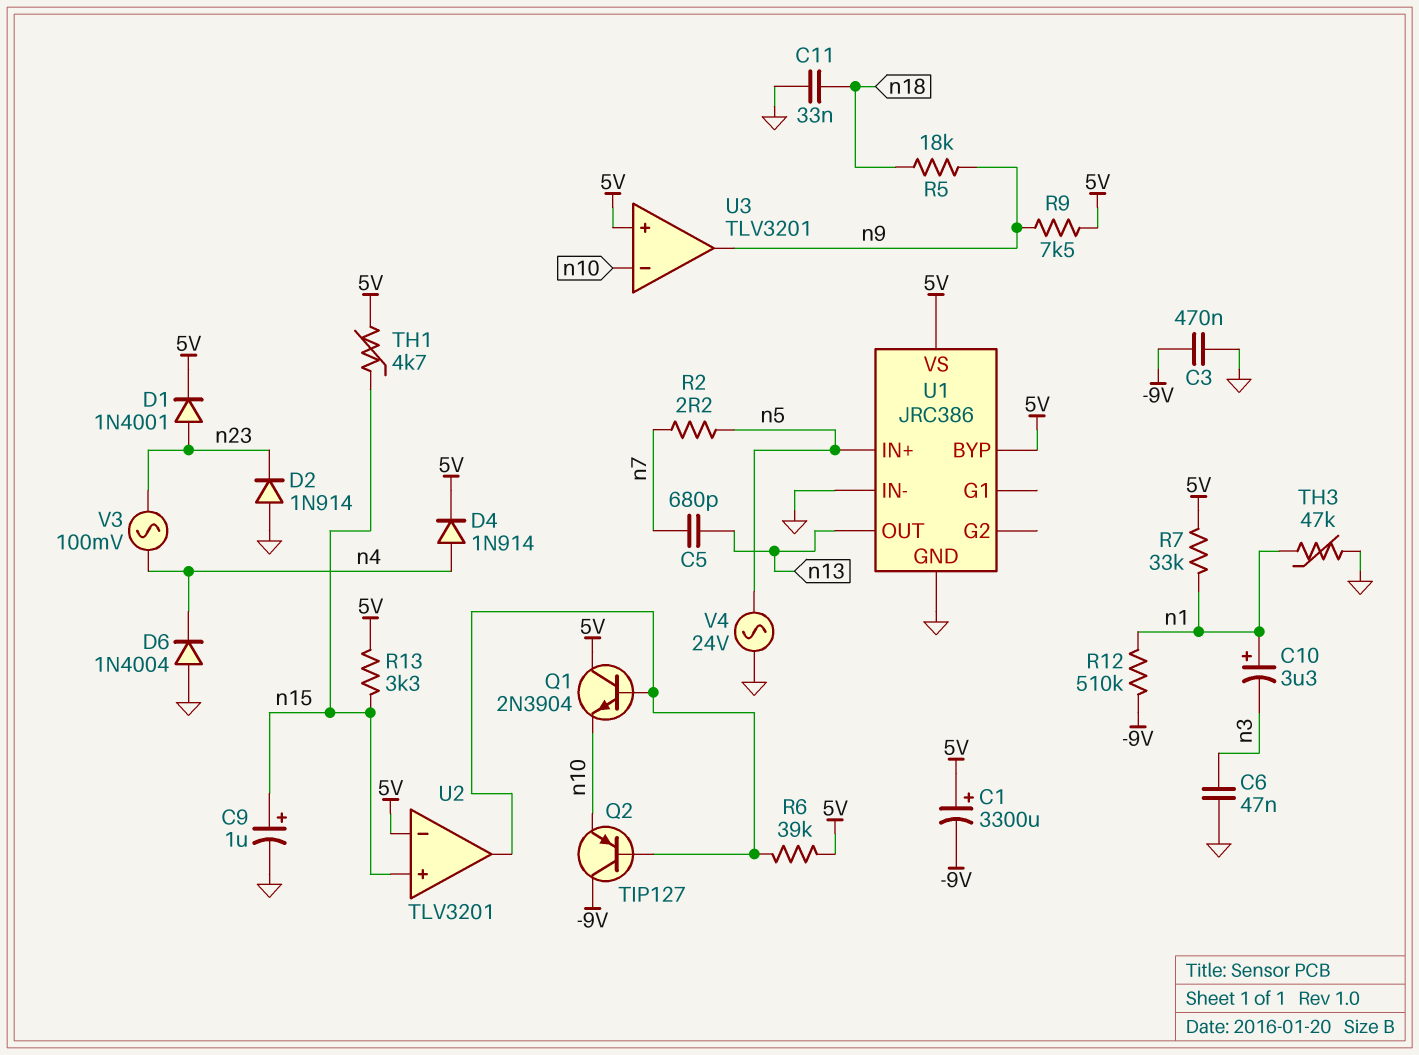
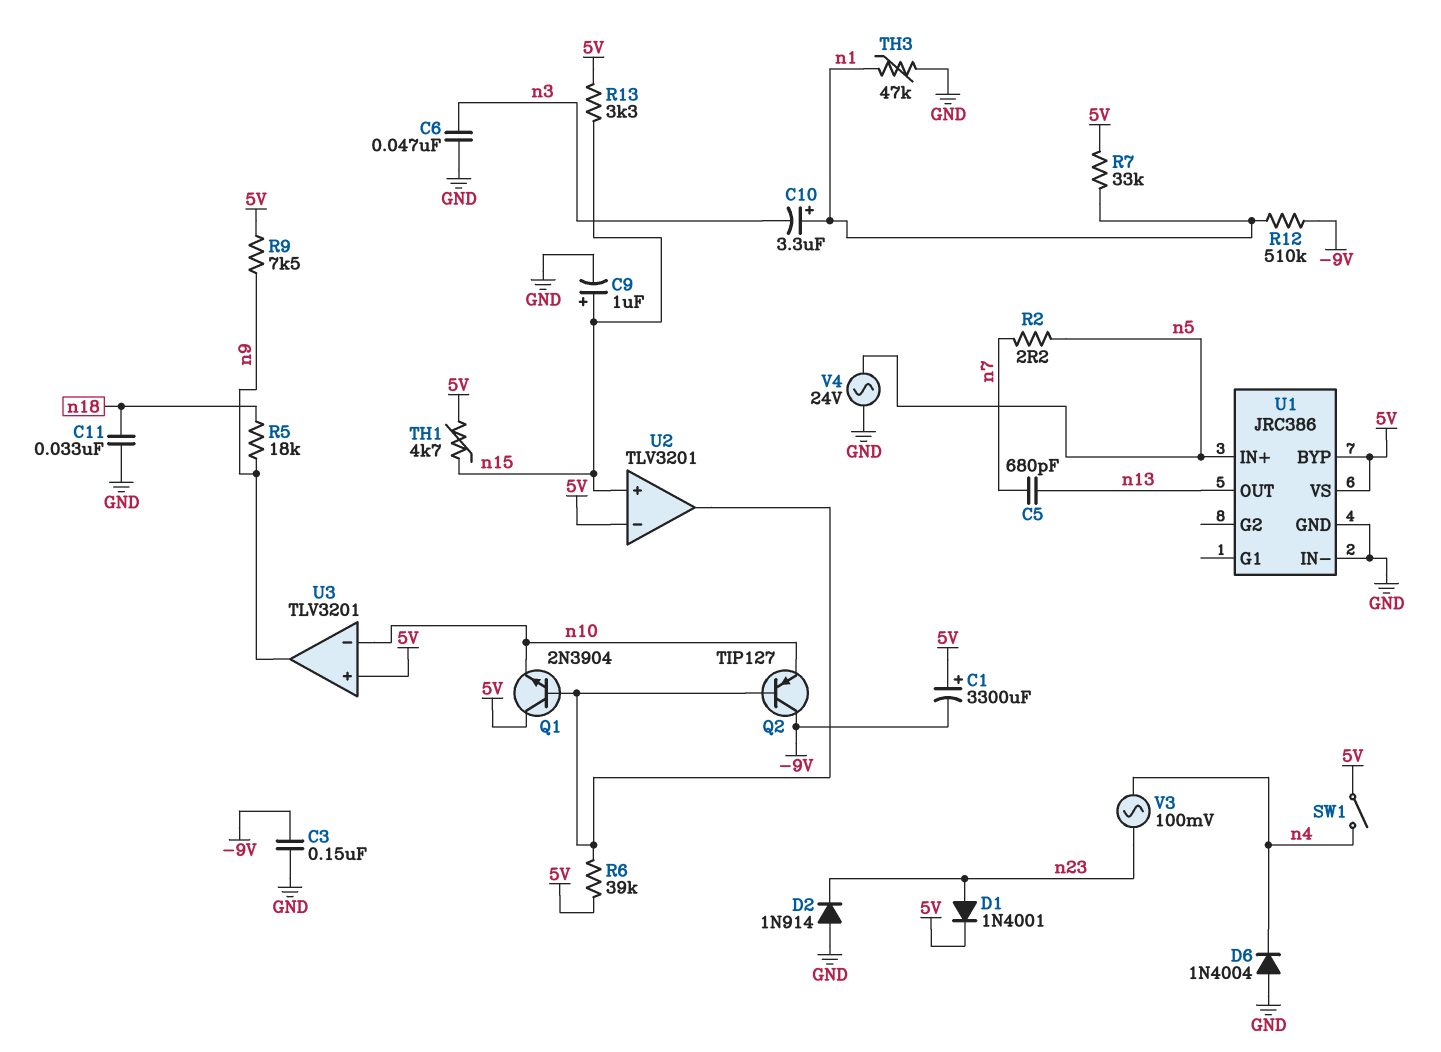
C3: 470nF (-9V, GND) -> 150nF (-9V, GND)
D4: diode 1N914 (A n4, K 5V) -> none
SW1: none -> switch (5V, n4)

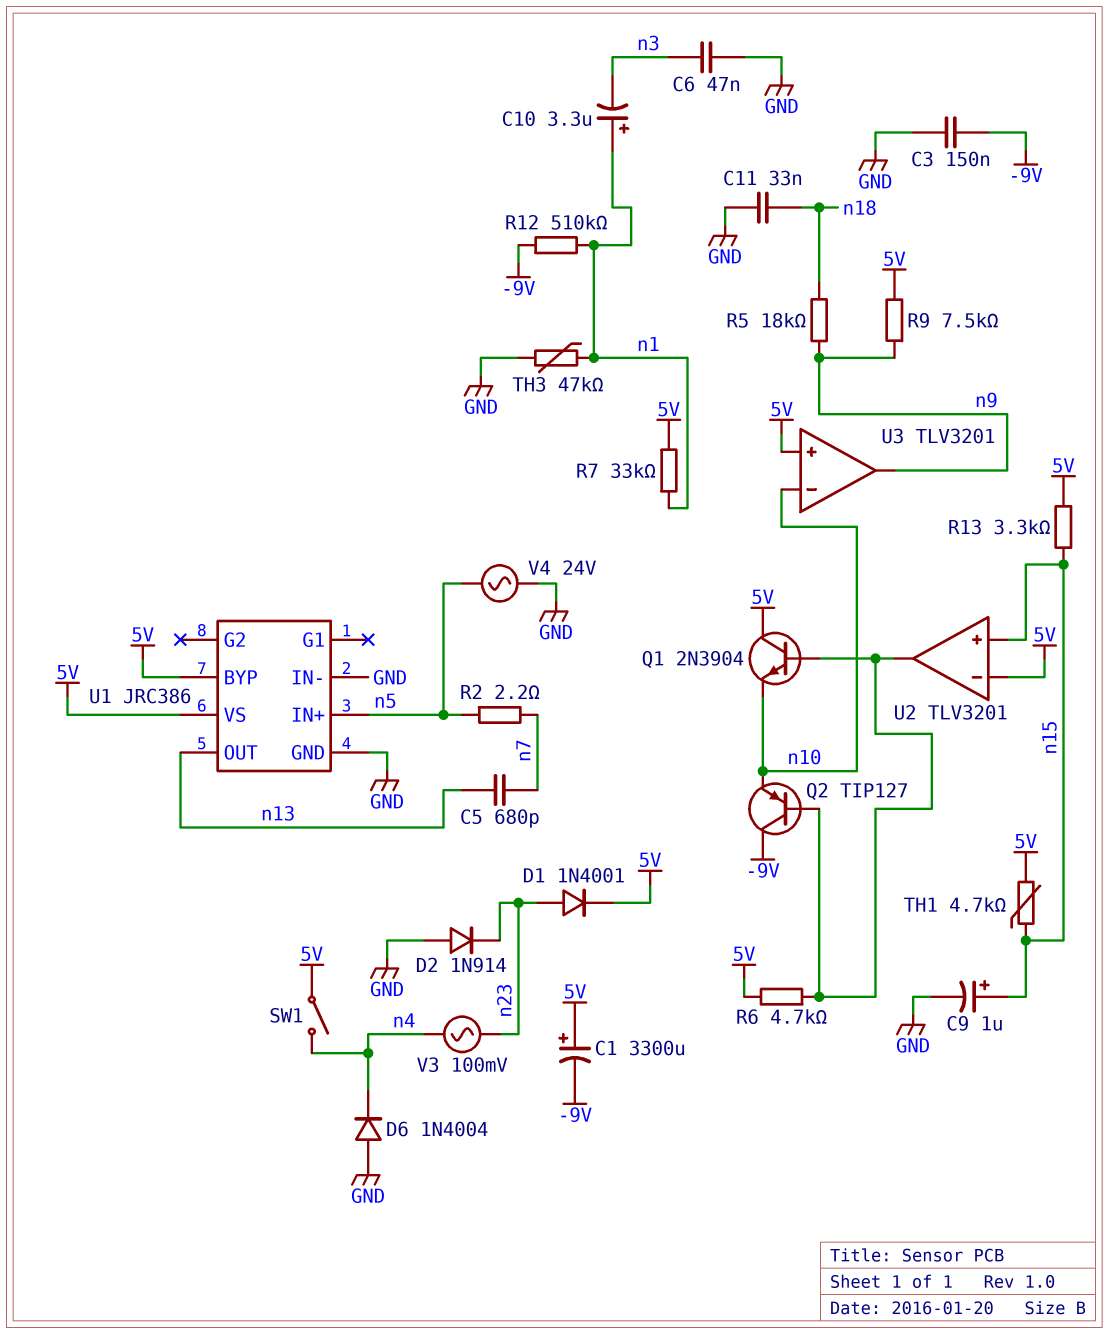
R6: 39k (5V, U2/out) -> 4.7k (5V, U2/out)

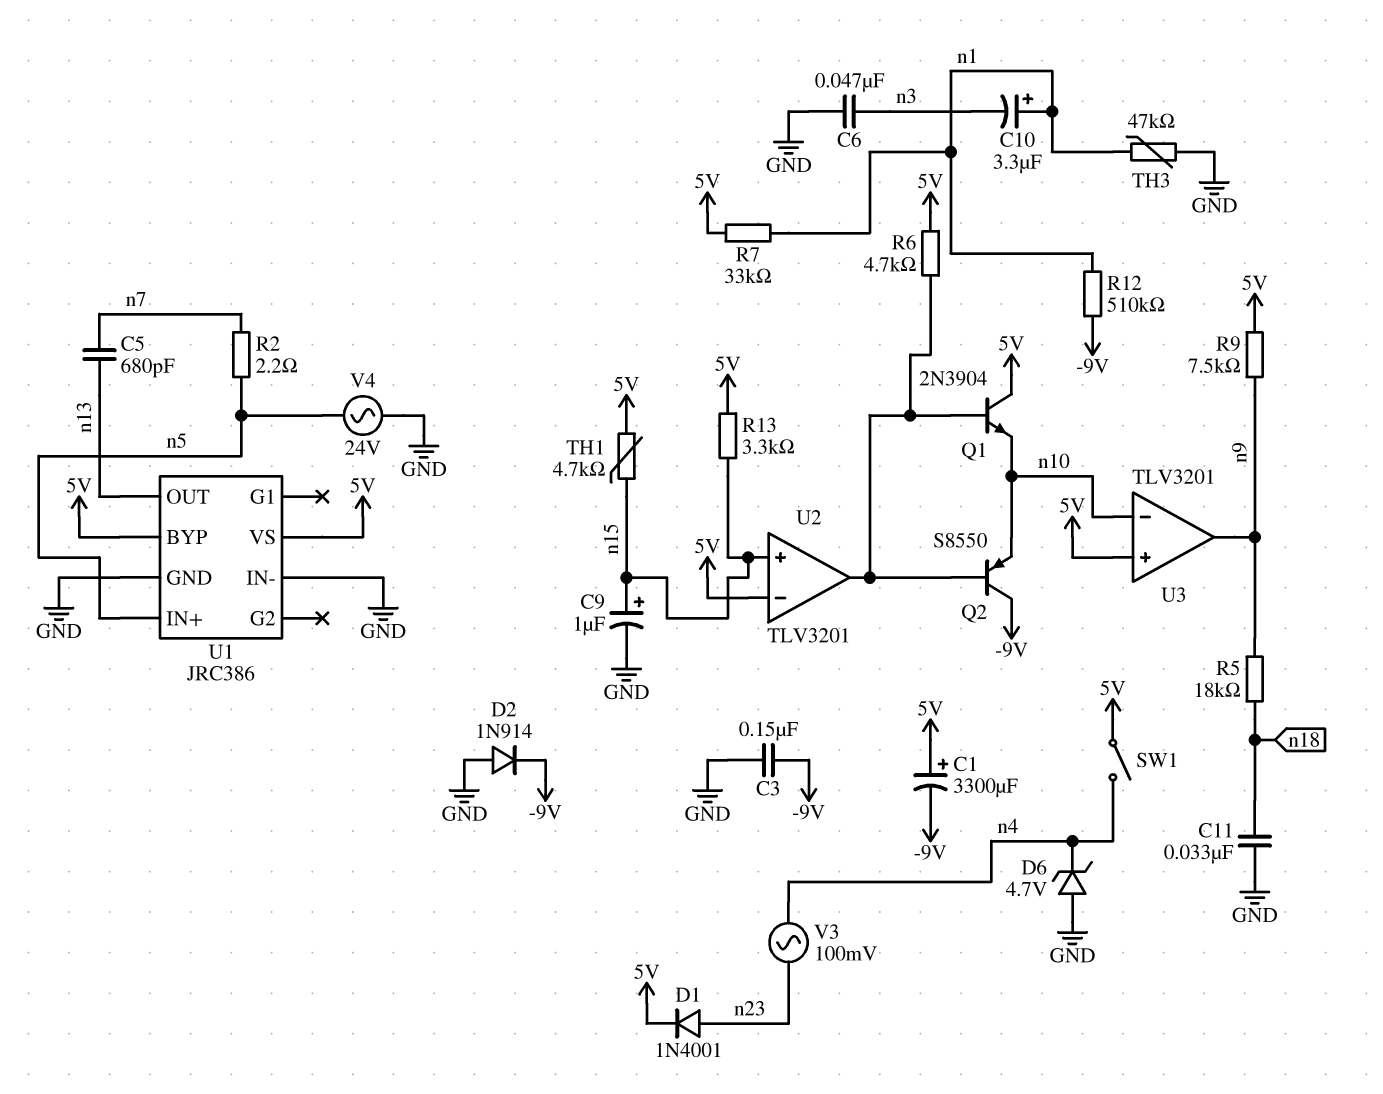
D2: diode 1N914 (A GND, K n23) -> diode 1N914 (A GND, K -9V)
D6: diode 1N4004 (A GND, K n4) -> zener 4.7V (A GND, K n4)
Q2: PNP TIP127 (B U2/out, C -9V, E n10) -> PNP S8550 (B U2/out, C -9V, E n10)

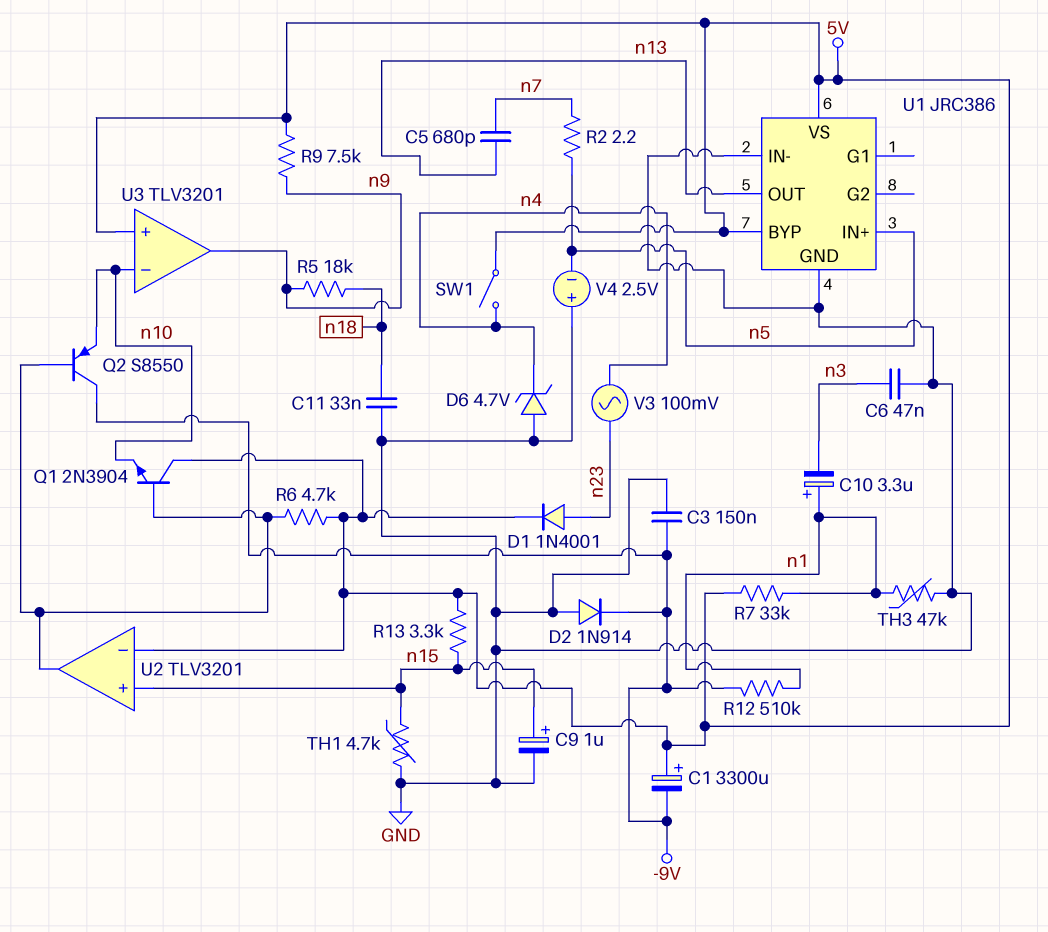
TH1: 4.7k (5V, n15) -> 4.7k (GND, n15)
V4: AC 24V (GND, n5) -> 2.5V (plus GND, minus n5)

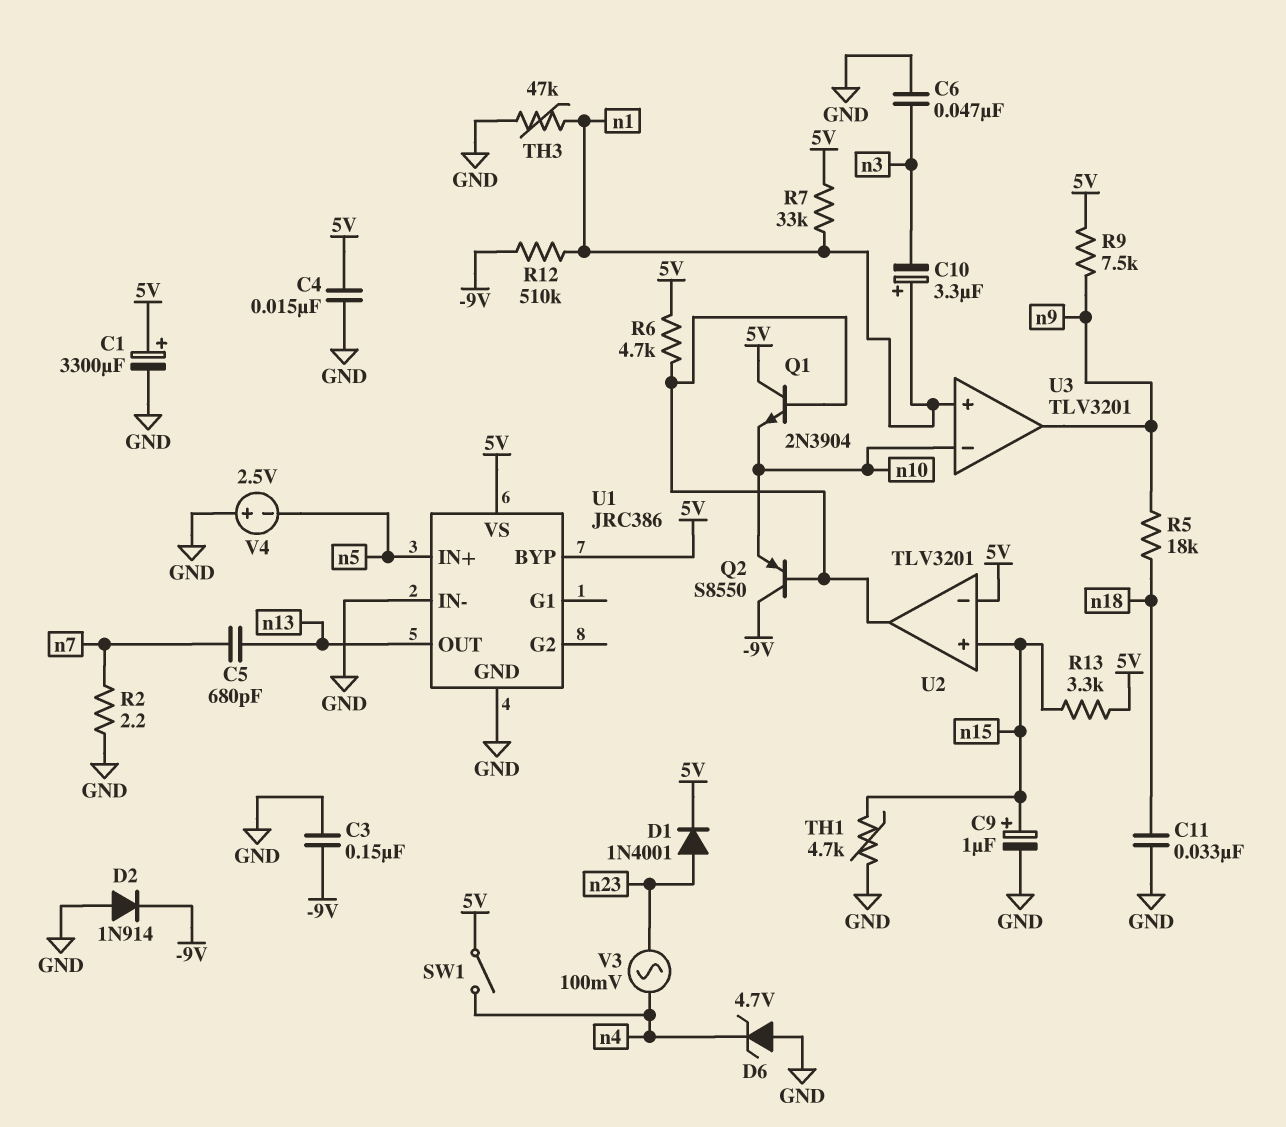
C1: 3300uF (plus 5V, minus -9V) -> 3300uF (plus 5V, minus GND)
C4: none -> 15nF (5V, GND)
R2: 2.2 (n5, n7) -> 2.2 (GND, n7)
U3 pin in+: 5V -> n1

